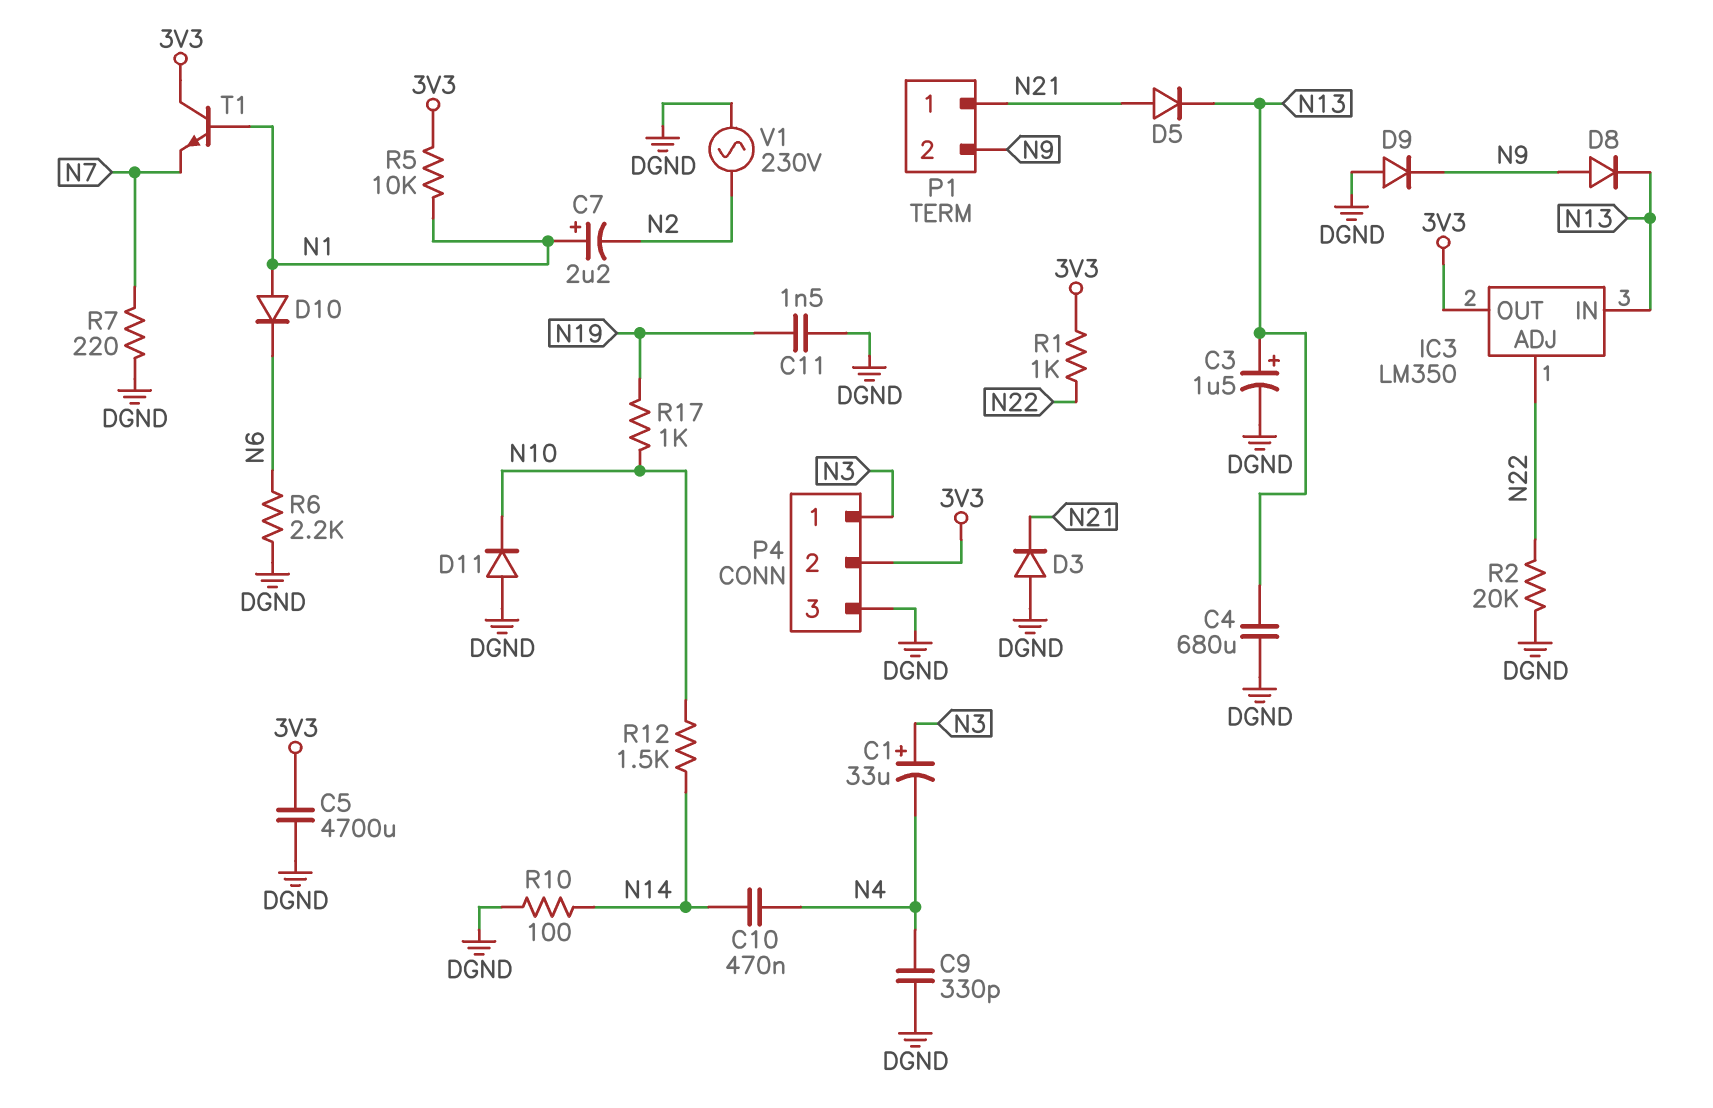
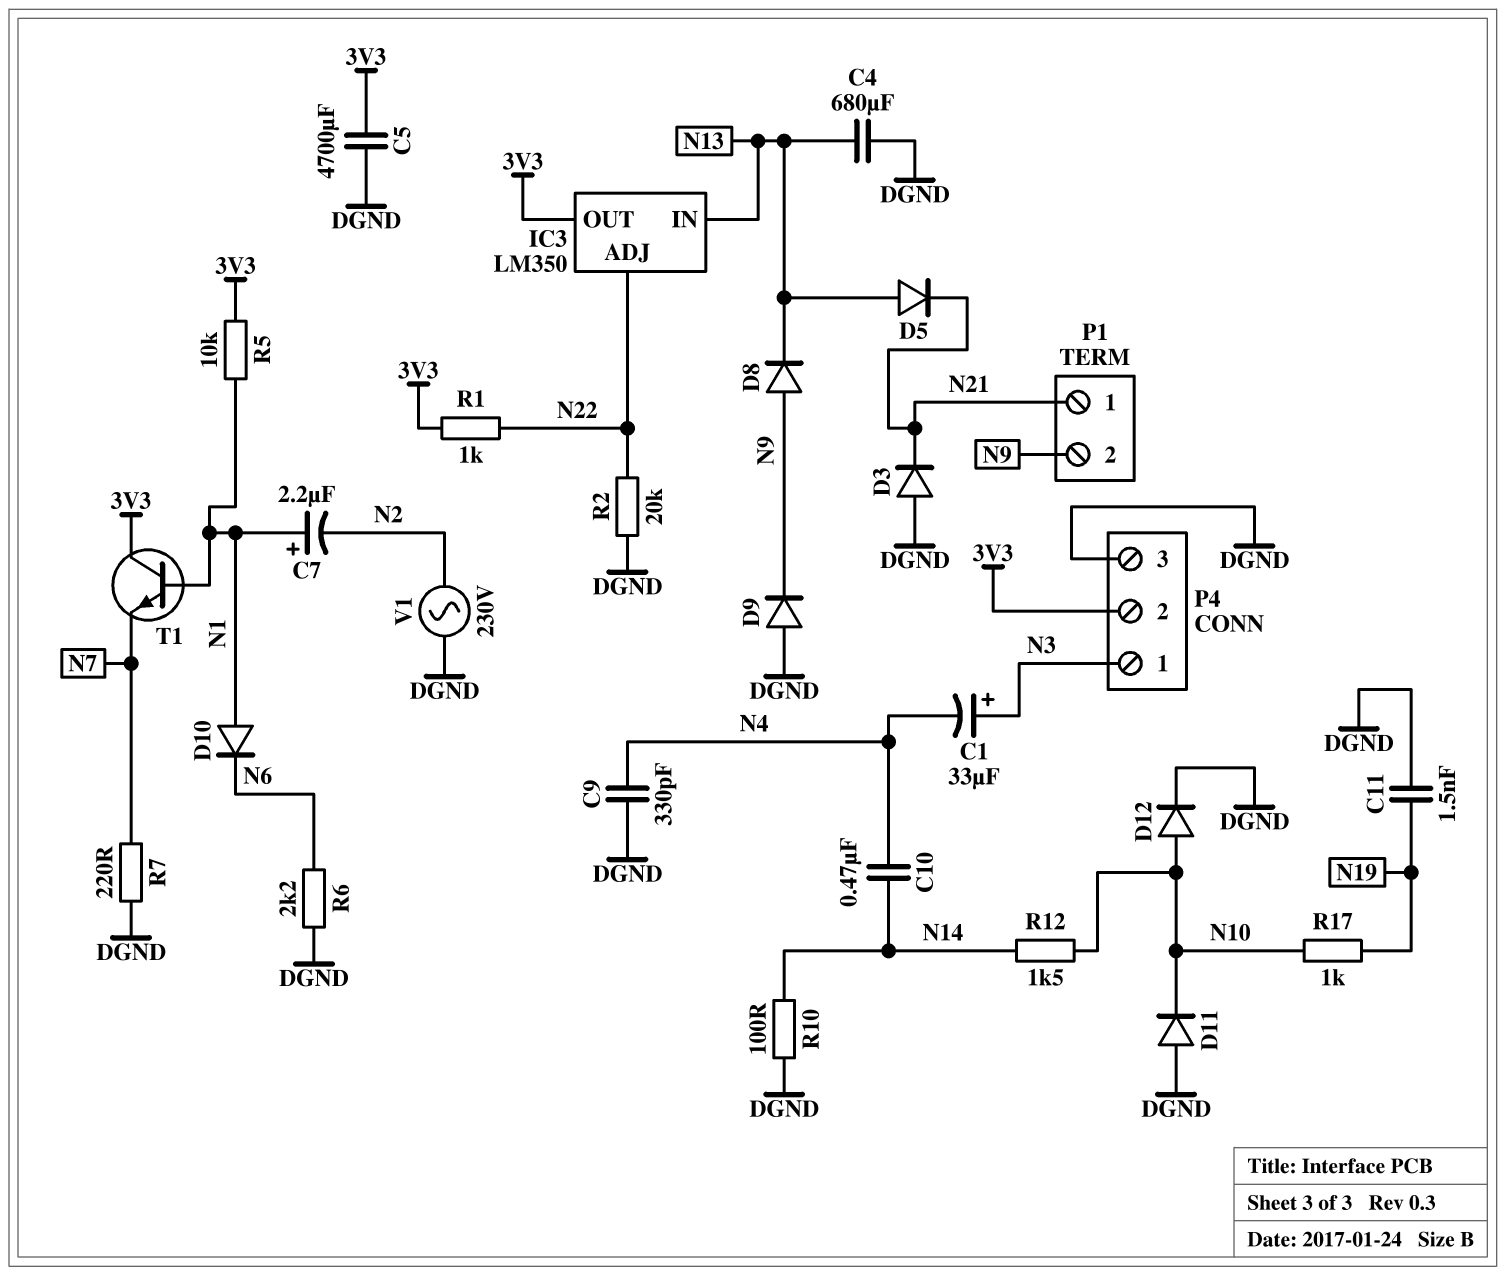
C3: 1.5uF (plus N13, minus DGND) -> none
D5: diode (A N21, K N13) -> diode (A N13, K N21)
D12: none -> diode (A N10, K DGND)

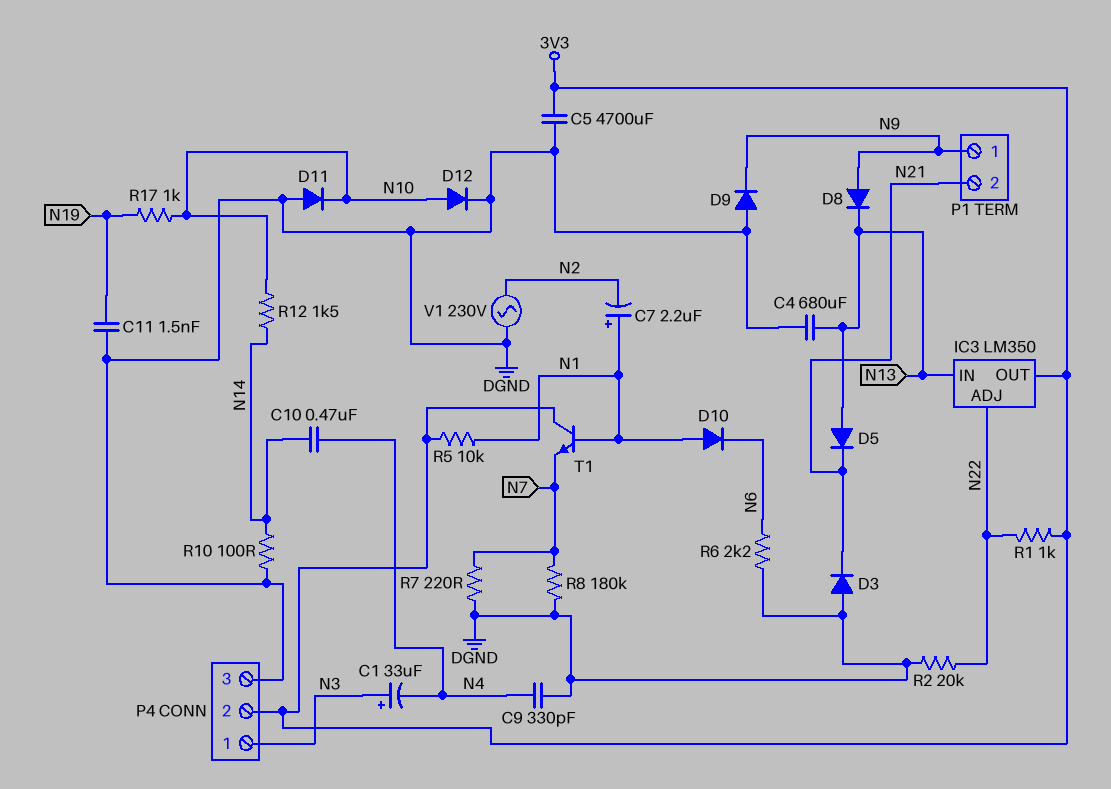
P1 pin 1: N21 -> N9
P1 pin 2: N9 -> N21
R8: none -> 180k (DGND, N7)

